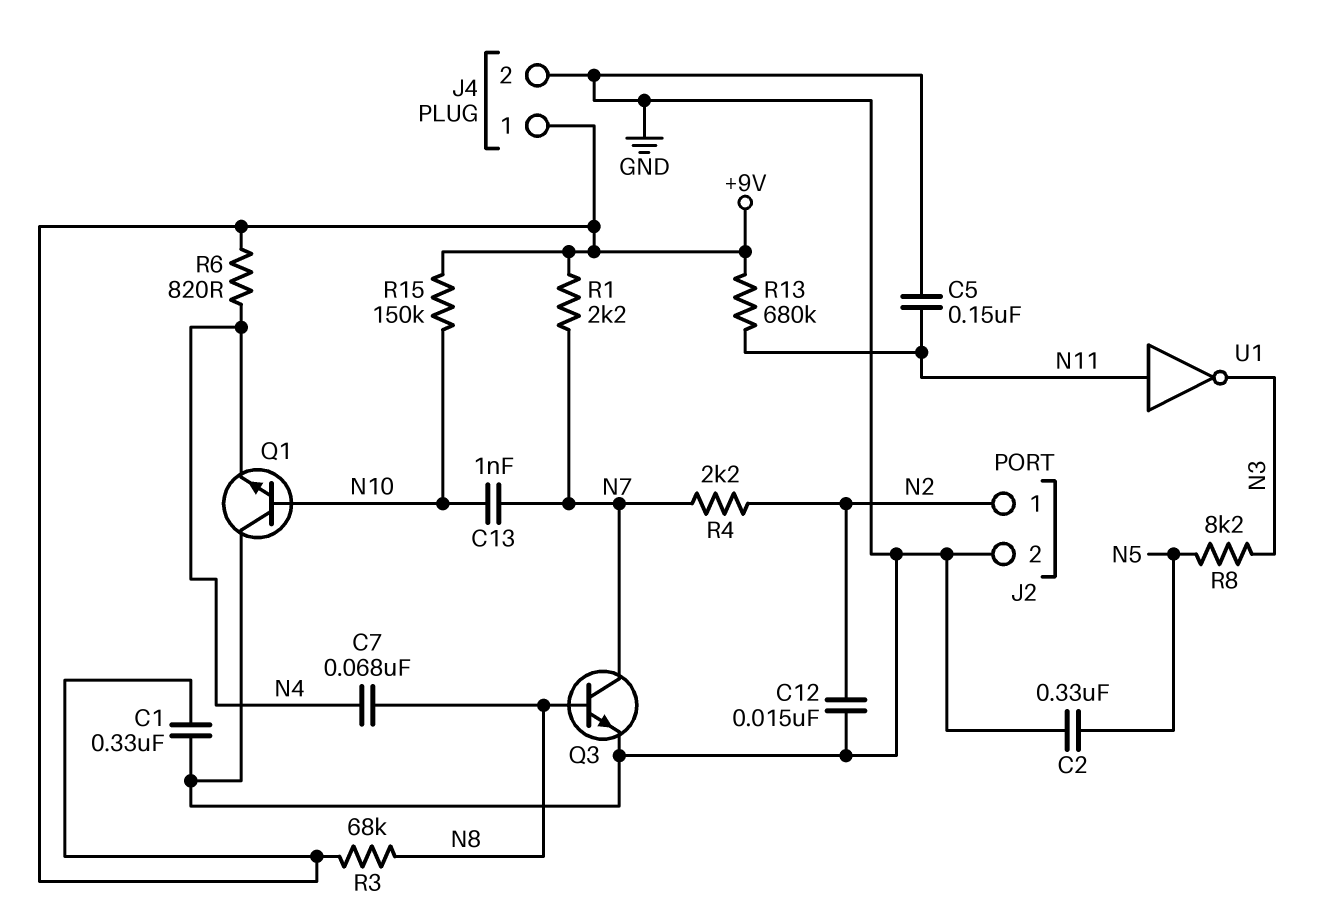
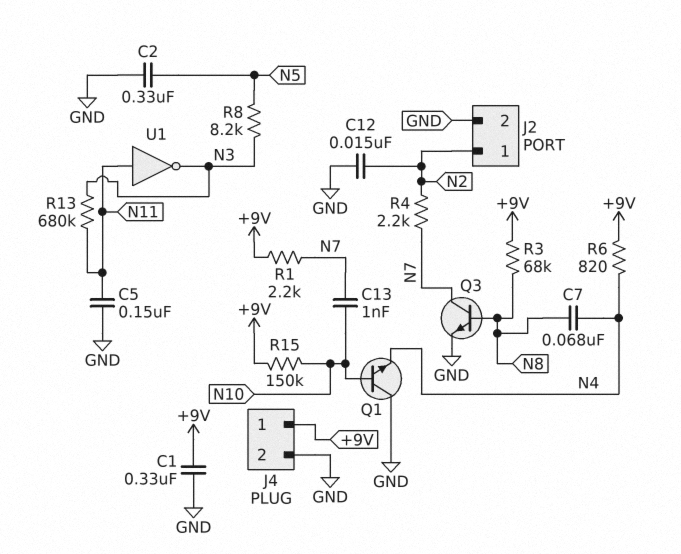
R13: 680k (+9V, N11) -> 680k (N3, N11)

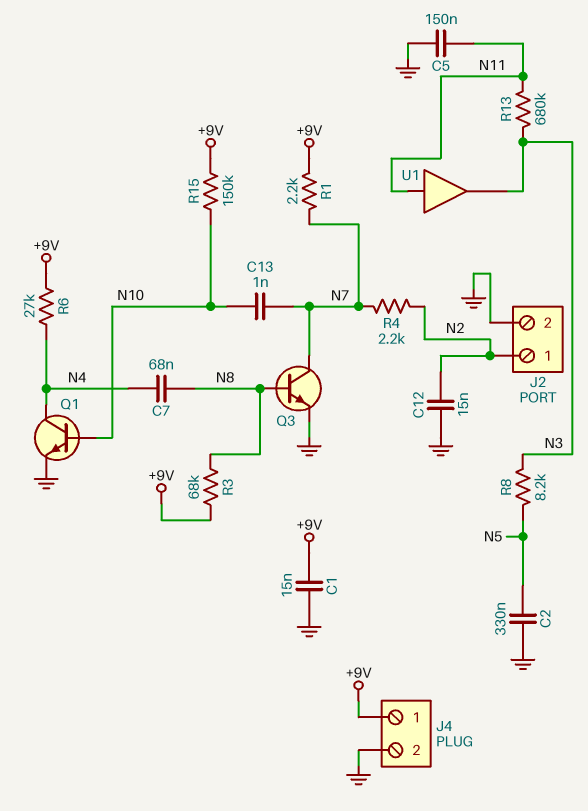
C1: 330nF (+9V, GND) -> 15nF (+9V, GND)
Q1: NPN (B N10, C GND, E N4) -> NPN (B N10, C N4, E GND)
R6: 820 (+9V, N4) -> 27k (+9V, N4)
U1: NOT (in N11, out N3) -> buffer (in N11, out N3)

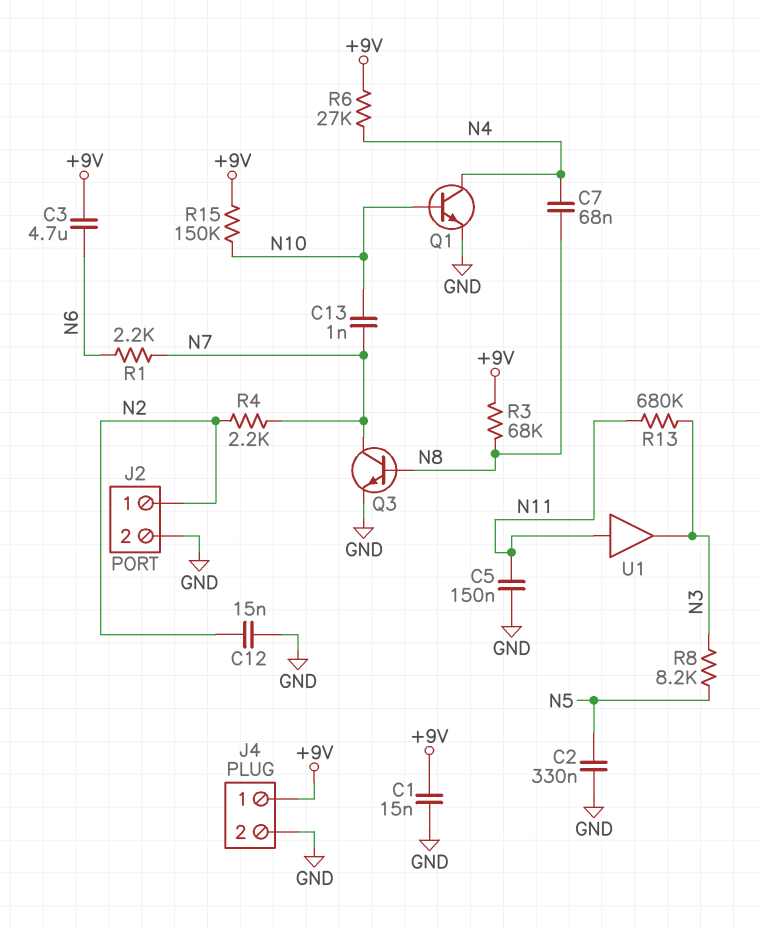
C3: none -> 4.7uF (+9V, N6)
R1: 2.2k (+9V, N7) -> 2.2k (N6, N7)

